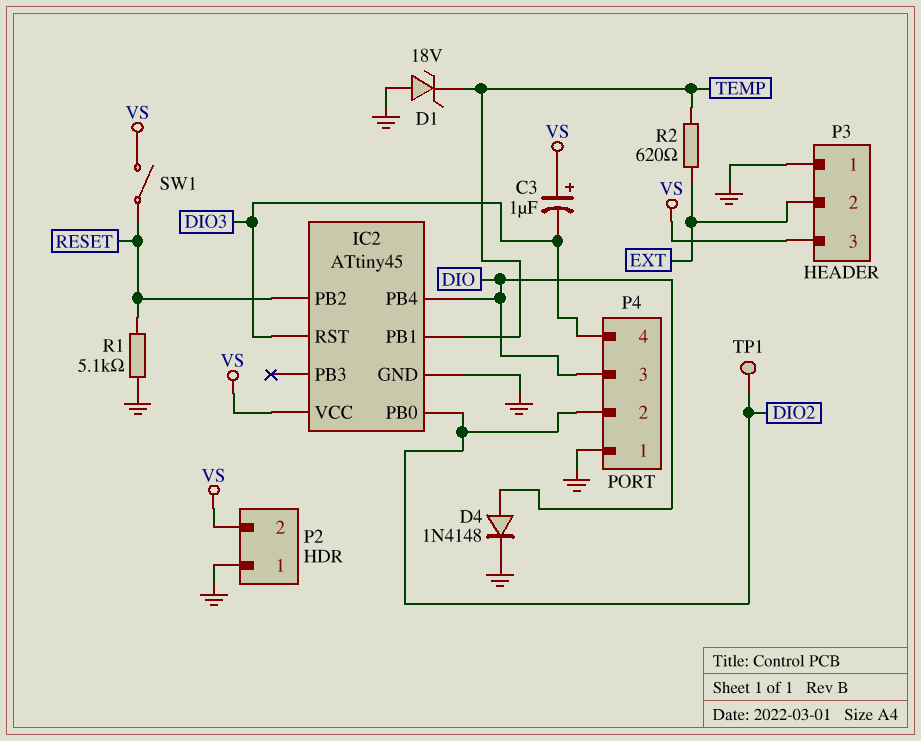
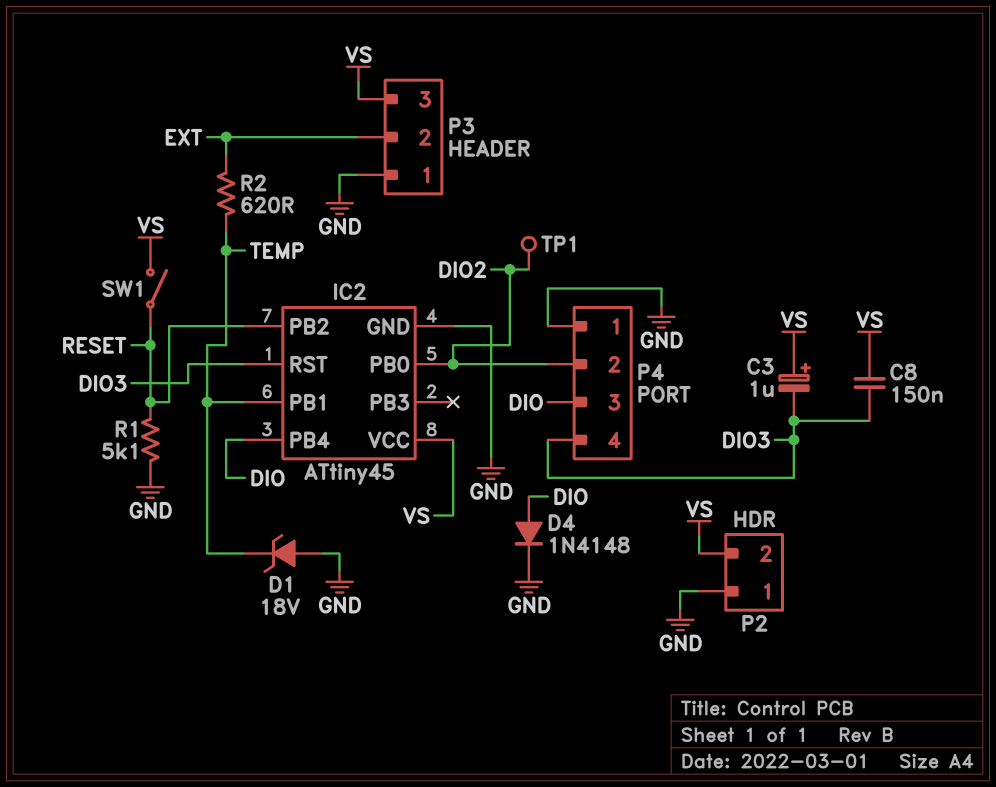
C8: none -> 150nF (DIO3, VS)

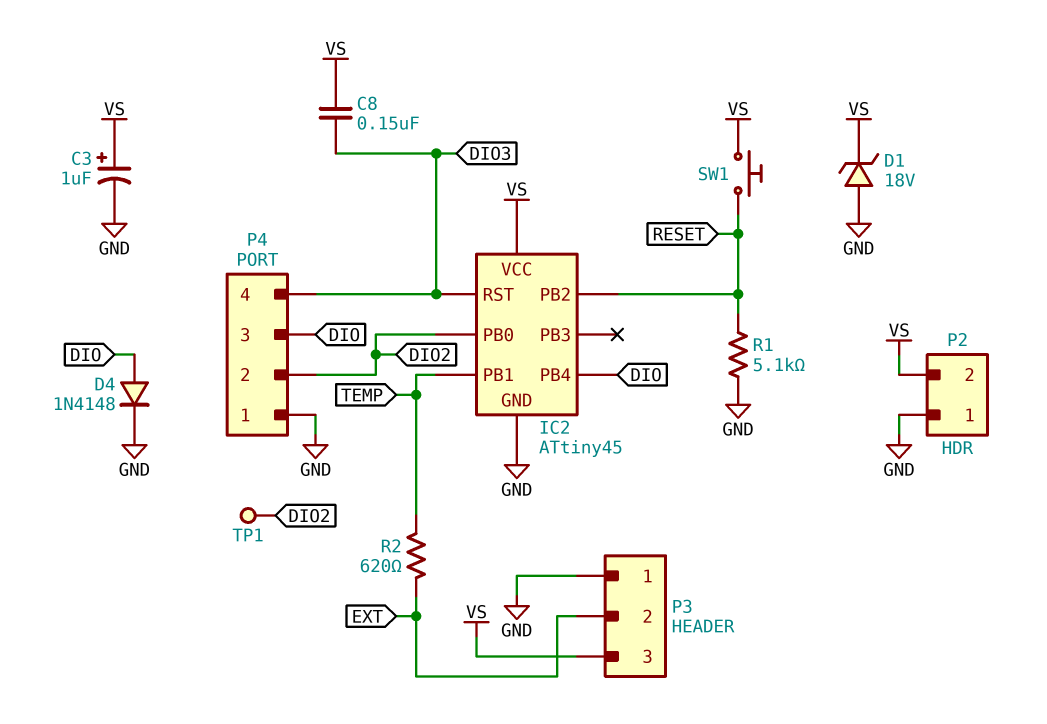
C3: 1uF (plus VS, minus DIO3) -> 1uF (plus VS, minus GND)
D1: zener 18V (A GND, K TEMP) -> zener 18V (A GND, K VS)
SW1: switch (RESET, VS) -> button (RESET, VS)

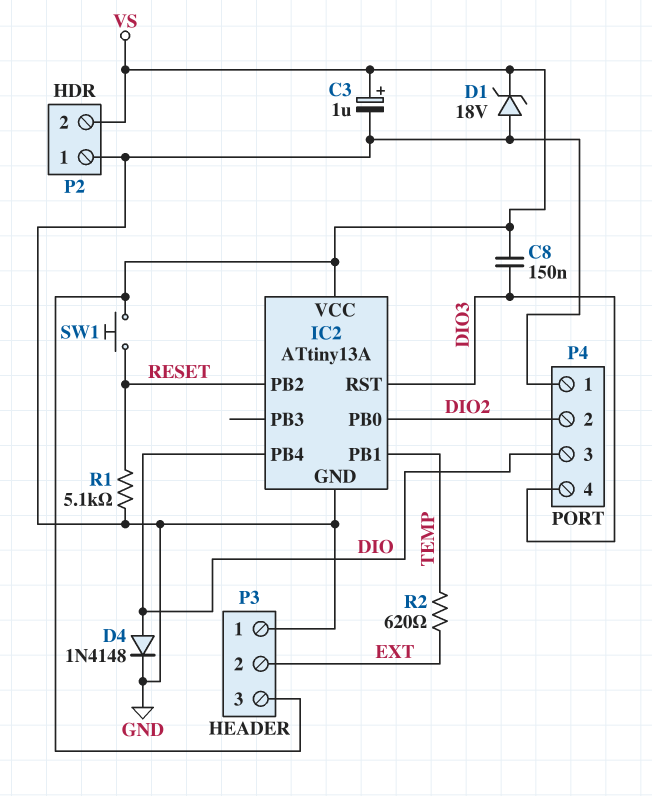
IC2: ATtiny45 -> ATtiny13A
TP1: test point (DIO2) -> none

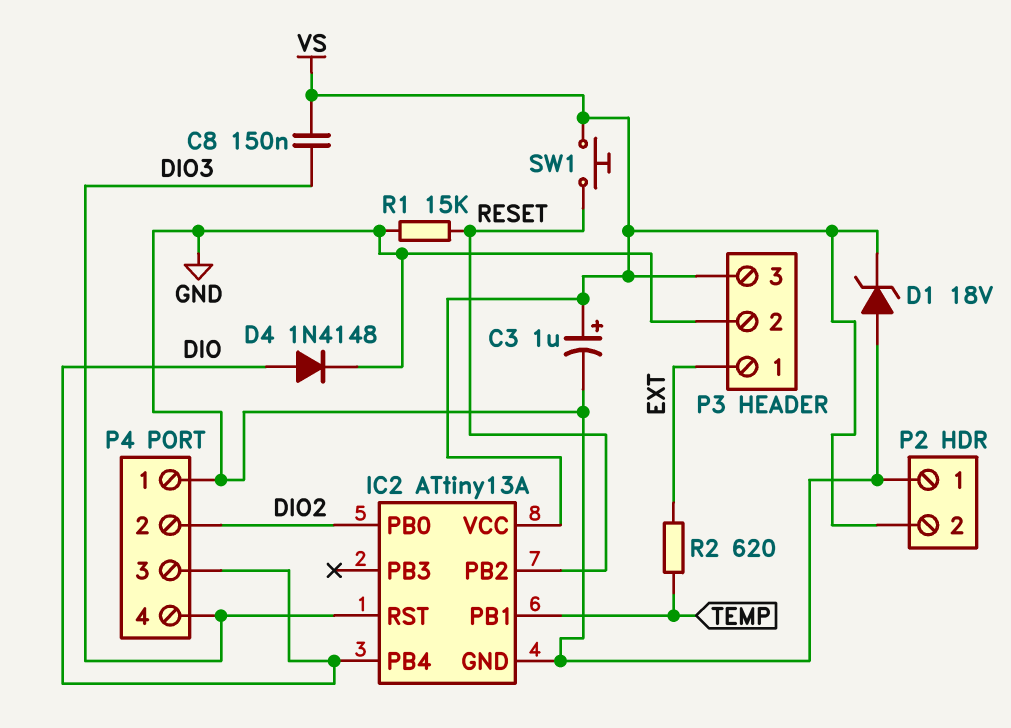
P3 pin 1: GND -> EXT
P3 pin 2: EXT -> GND
R1: 5.1k (GND, RESET) -> 15k (GND, RESET)

